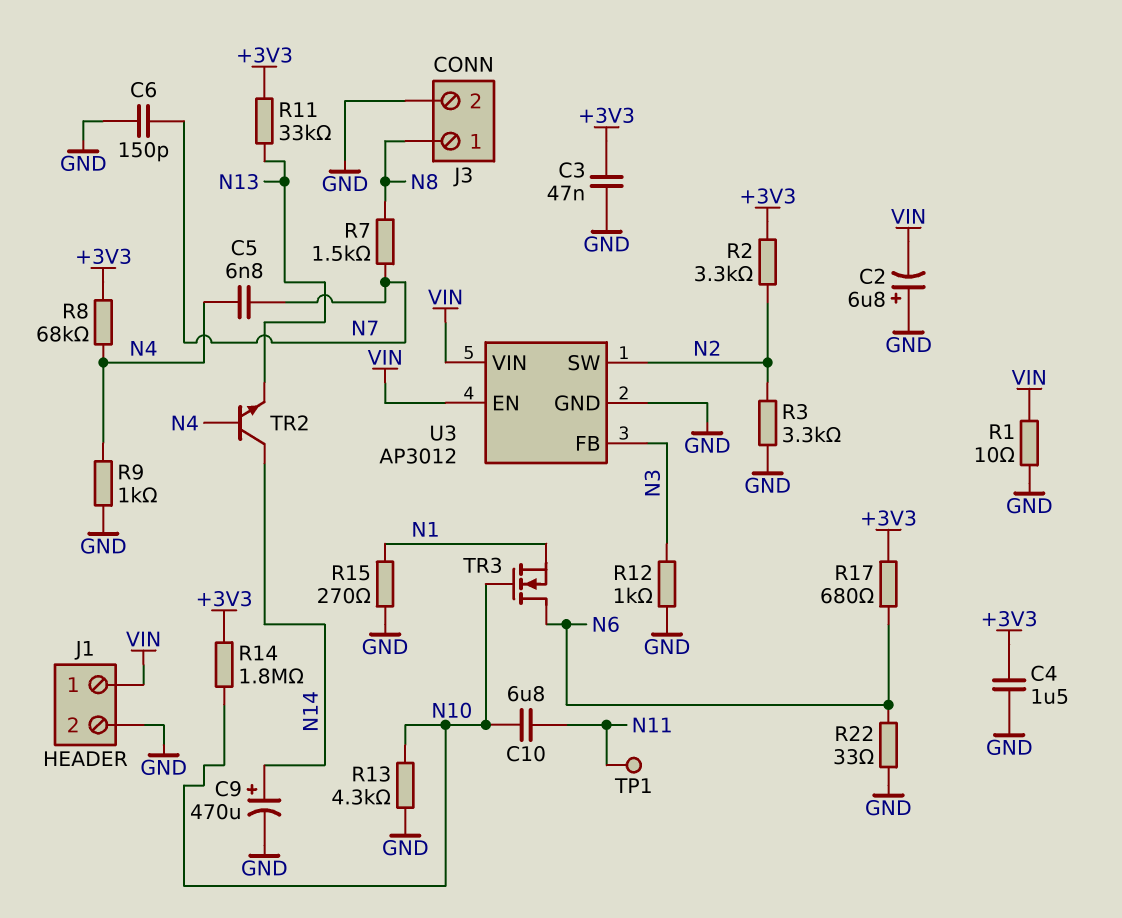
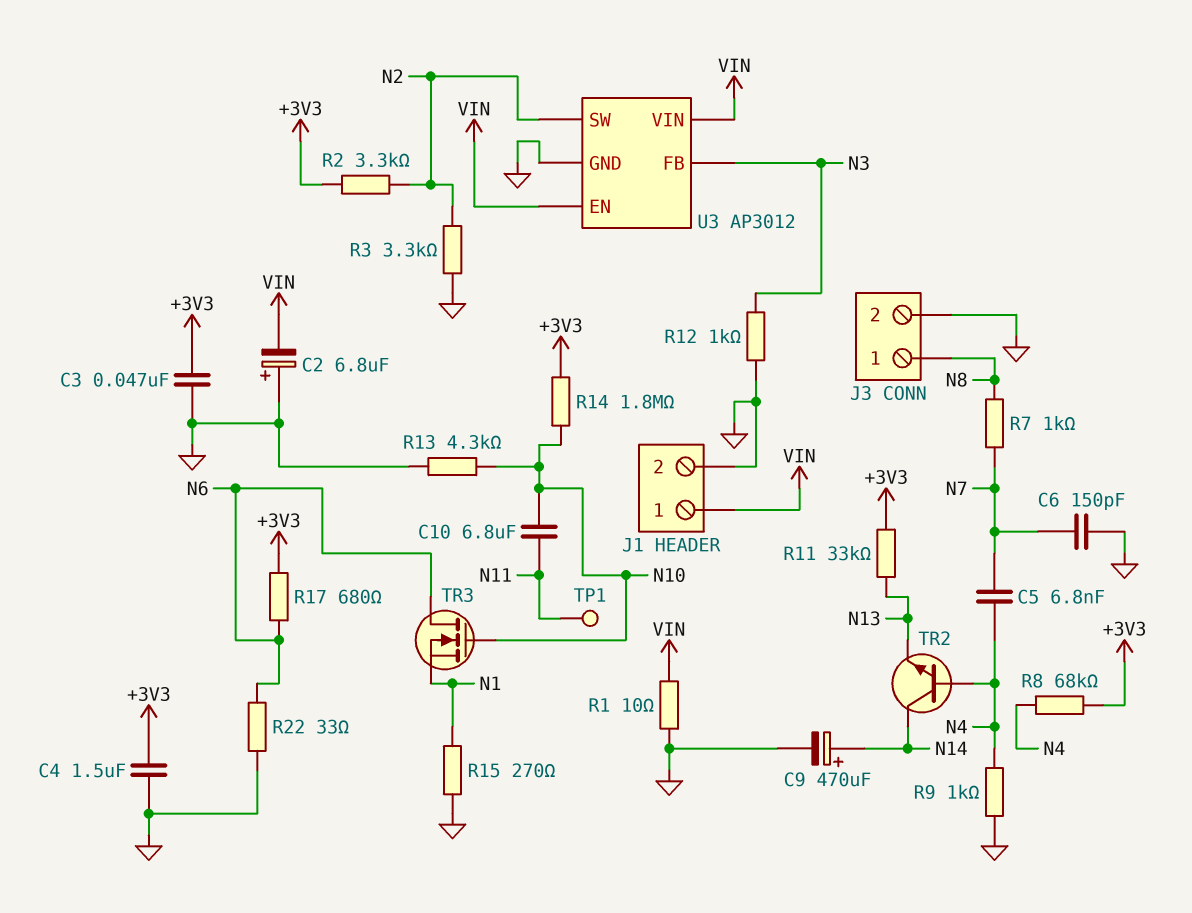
R7: 1.5k (N7, N8) -> 1k (N7, N8)

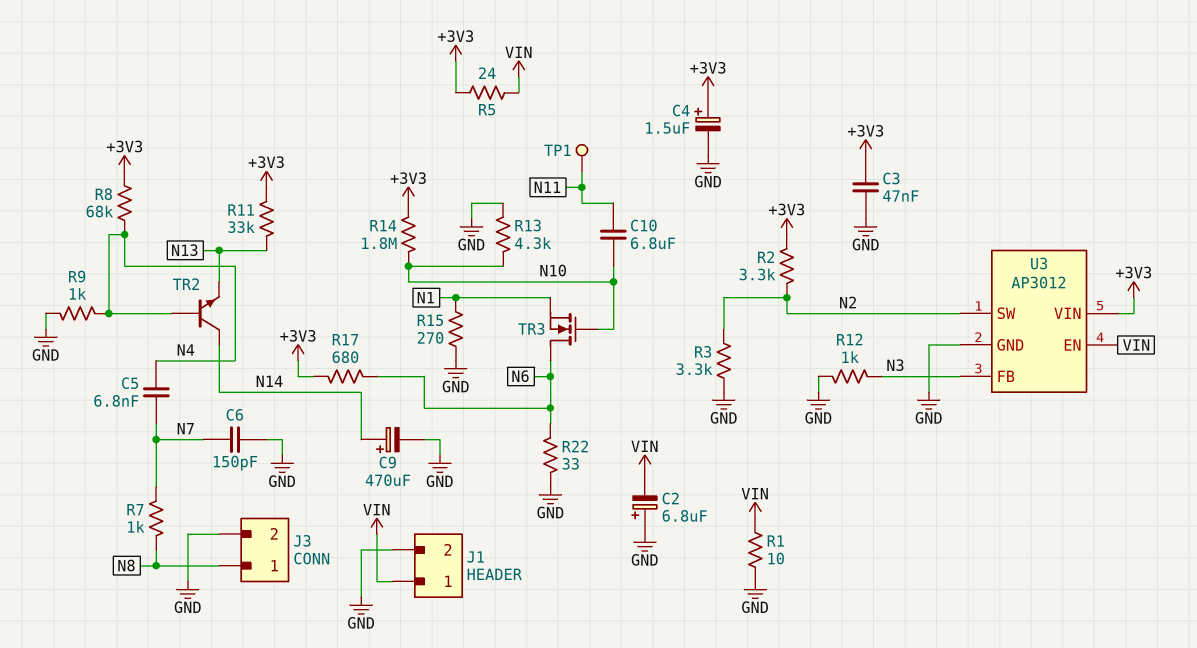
C4: 1.5uF (+3V3, GND) -> 1.5uF (plus +3V3, minus GND)
R5: none -> 24 (+3V3, VIN)
U3 pin VIN: VIN -> +3V3

